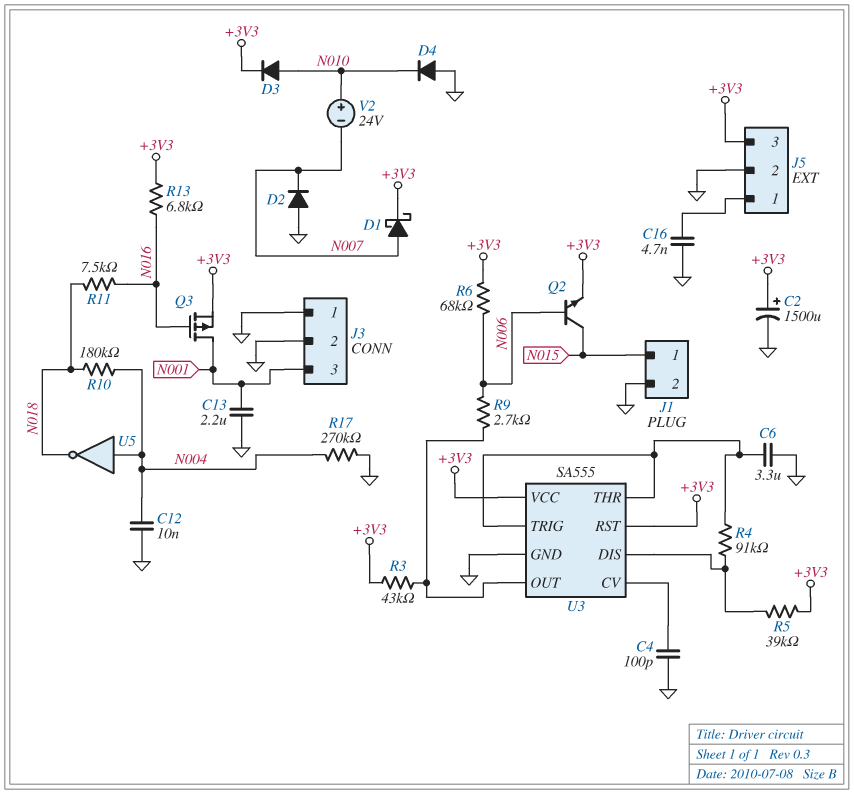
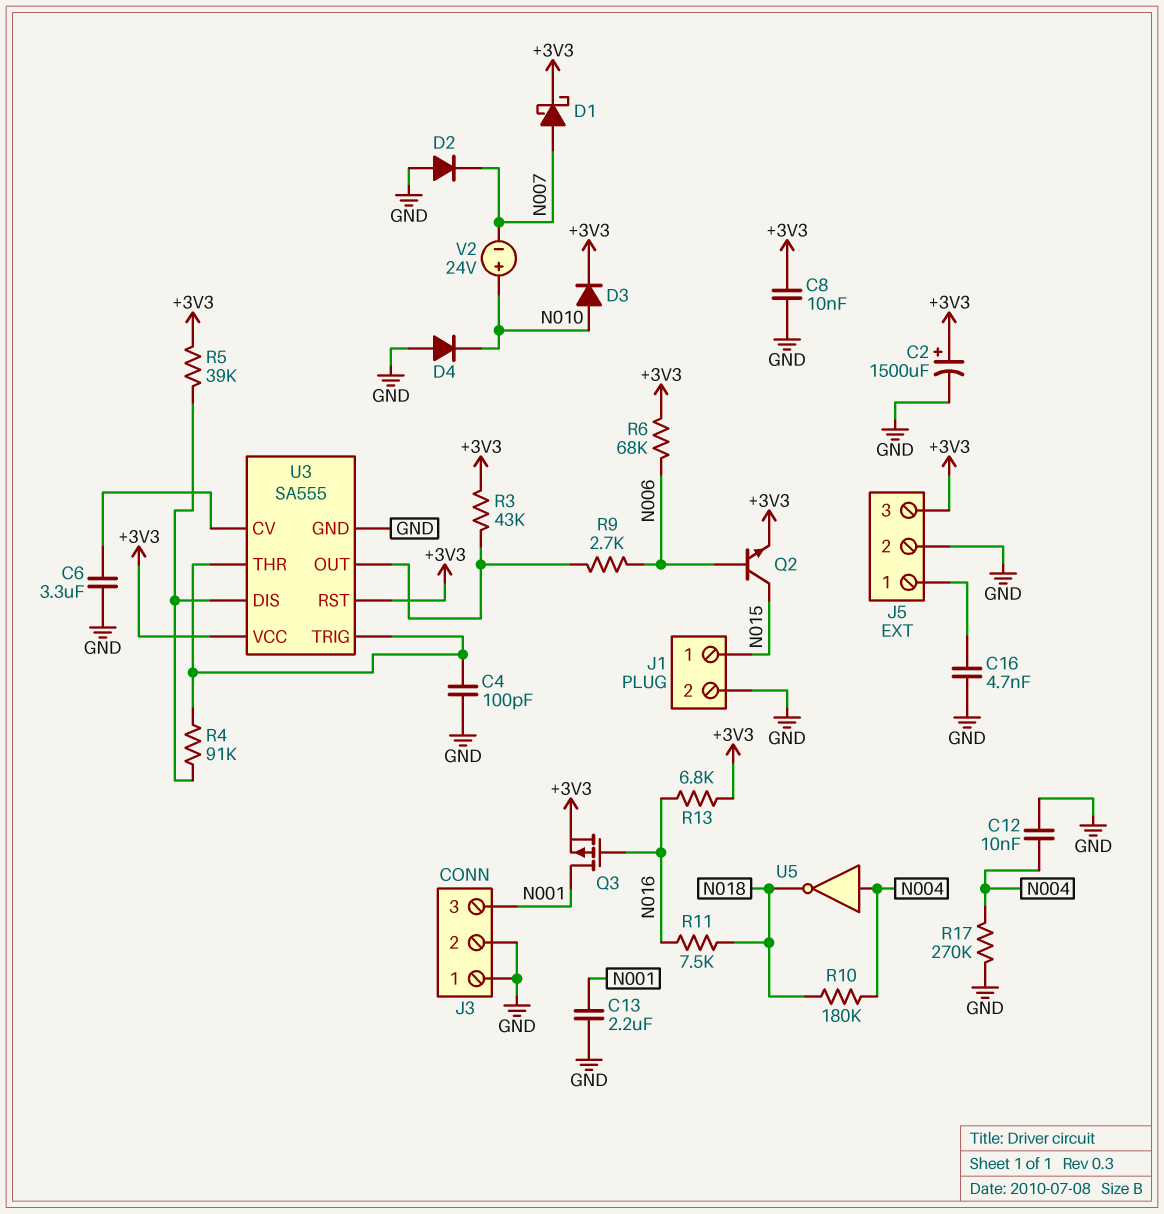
C4: 100pF (GND, U3/CV) -> 100pF (GND, U3/THR)
C6: 3.3uF (GND, U3/THR) -> 3.3uF (GND, U3/CV)
C8: none -> 10nF (+3V3, GND)

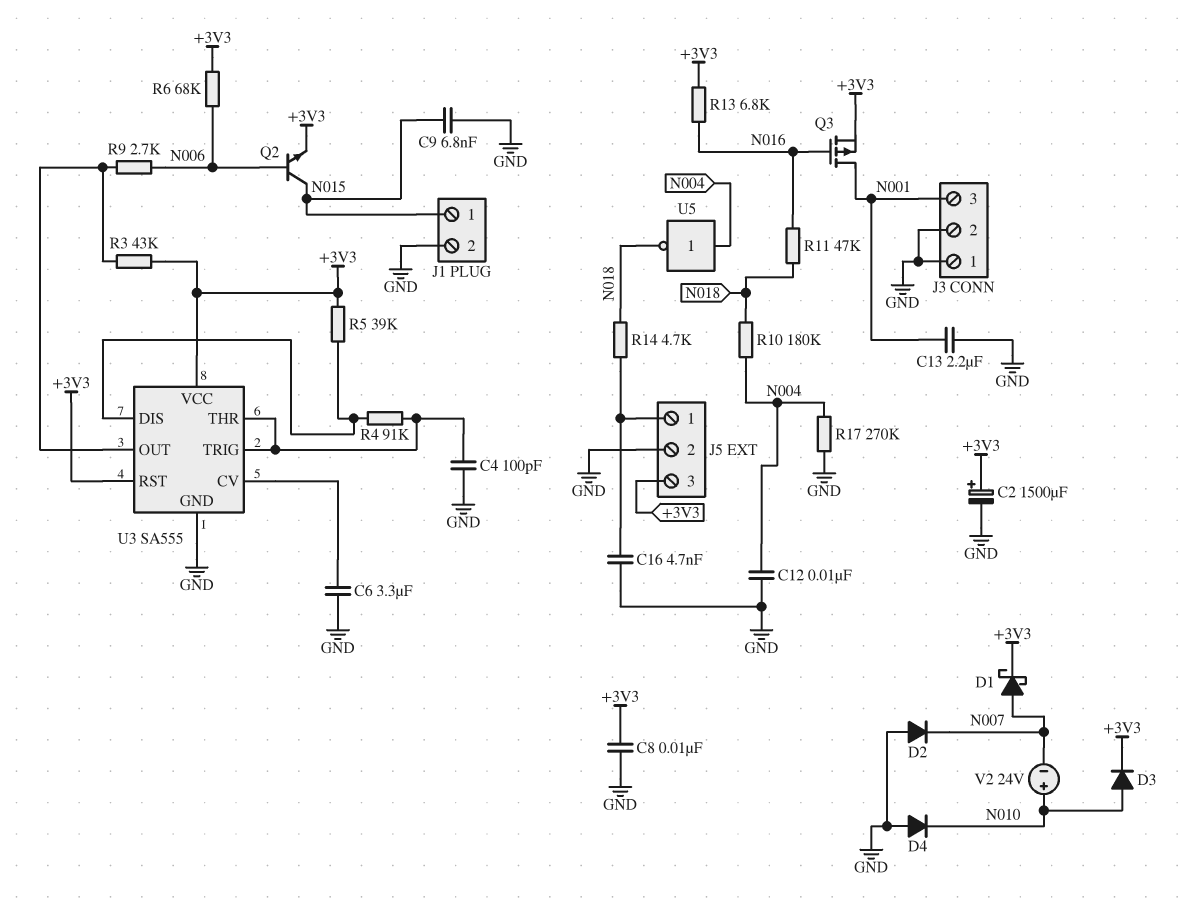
C9: none -> 6.8nF (GND, N015)
R11: 7.5k (N016, N018) -> 47k (N016, N018)
R14: none -> 4.7k (J5/1, N018)

